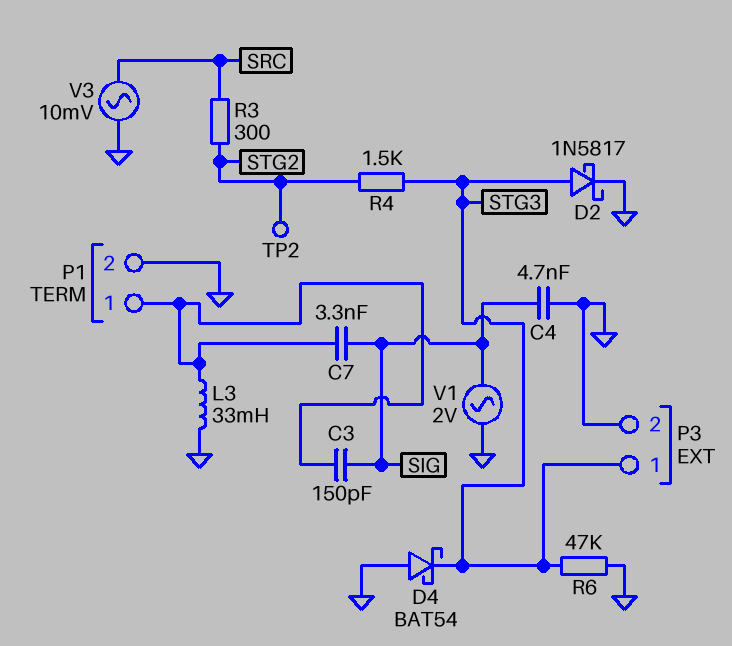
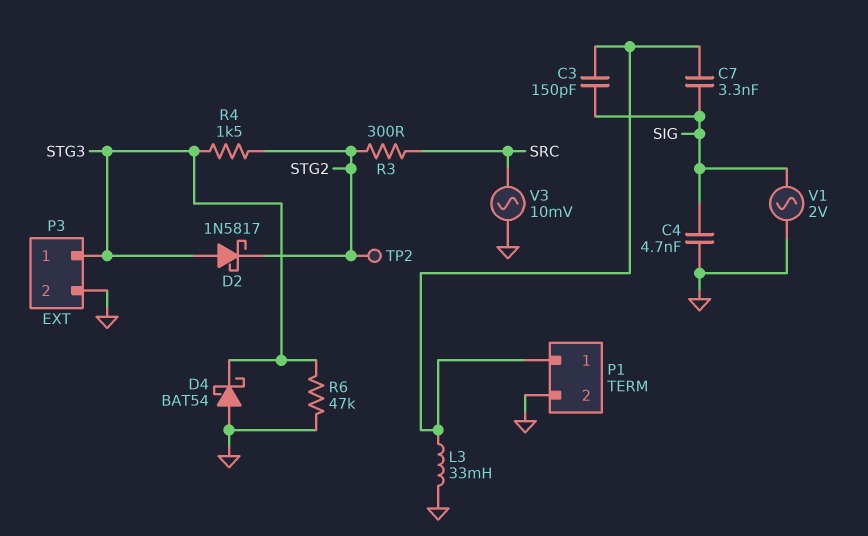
D2: schottky 1N5817 (A STG3, K GND) -> schottky 1N5817 (A STG3, K STG2)

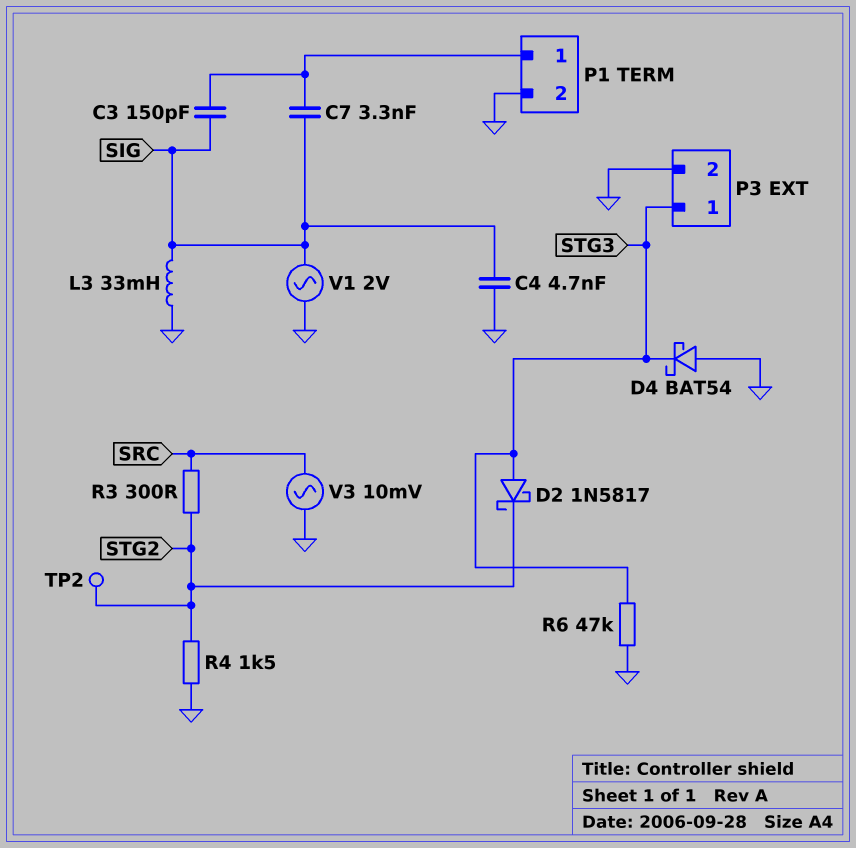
L3: 33mH (GND, P1/1) -> 33mH (GND, SIG)
R4: 1.5k (STG2, STG3) -> 1.5k (GND, STG2)

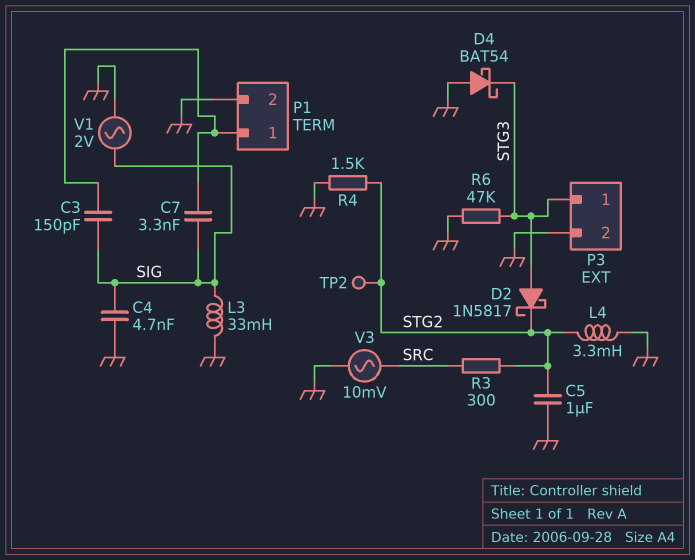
C5: none -> 1uF (GND, STG2)
L4: none -> 3.3mH (GND, STG2)

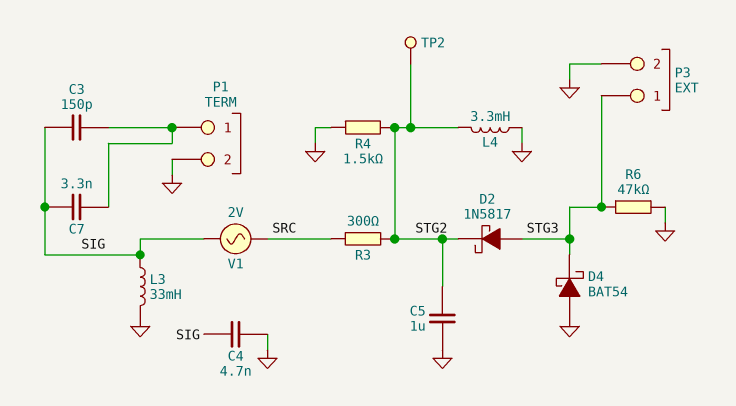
V1: AC 2V (GND, SIG) -> AC 2V (SIG, SRC)
V3: AC 10mV (GND, SRC) -> none

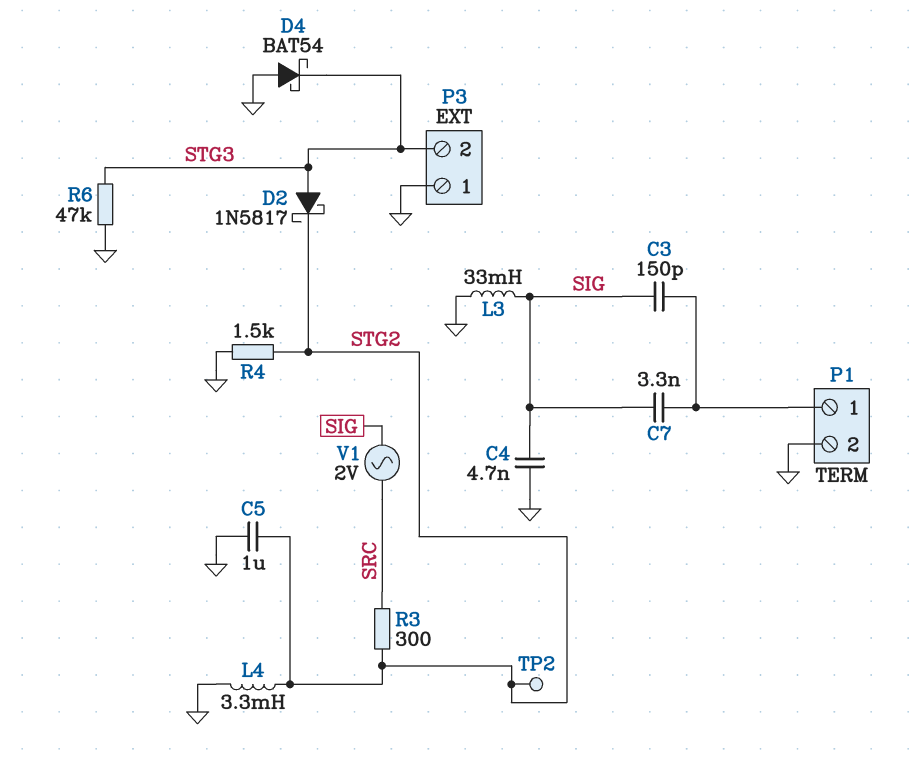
P3 pin 1: STG3 -> GND
P3 pin 2: GND -> STG3

